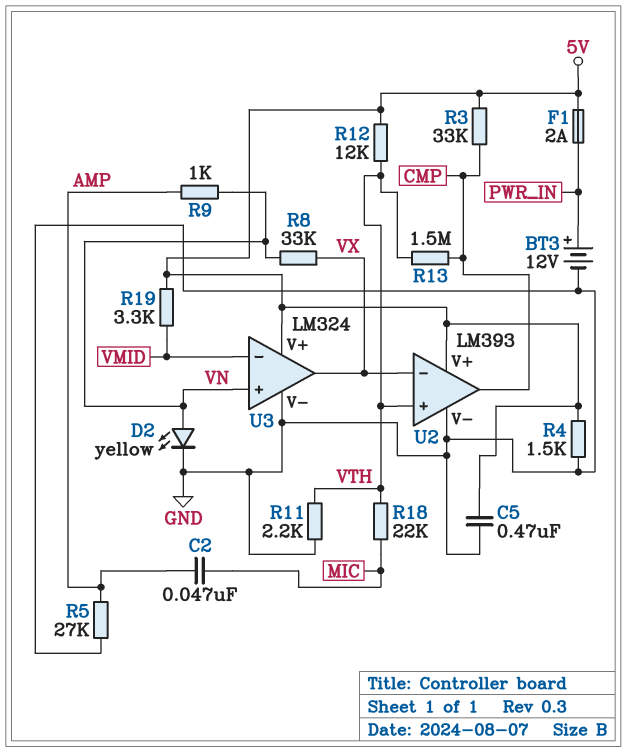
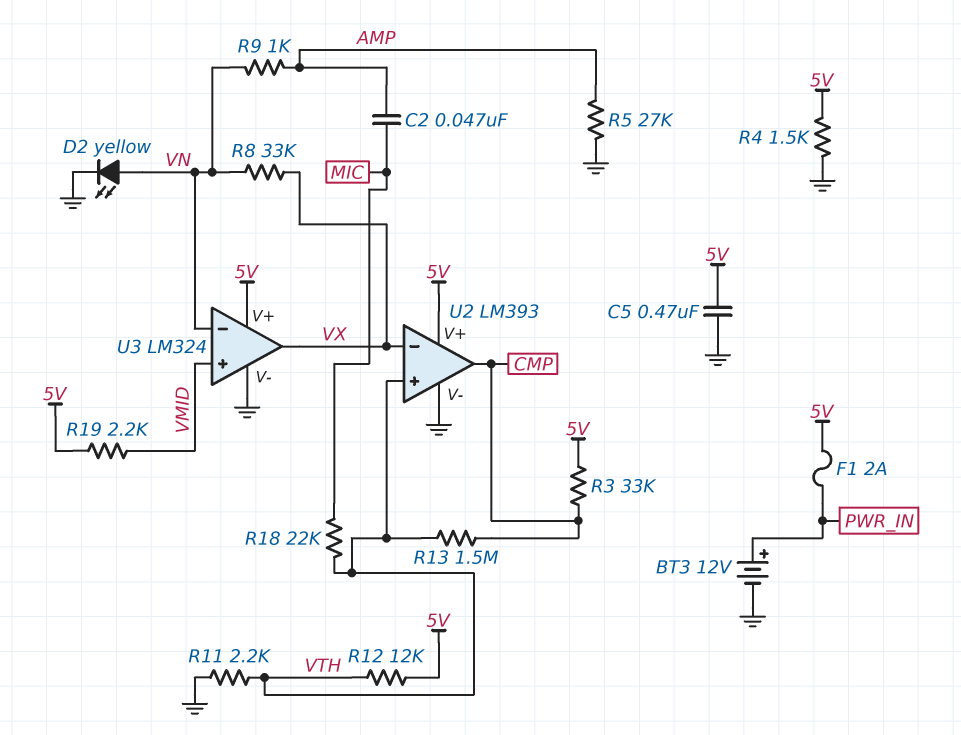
R19: 3.3k (5V, VMID) -> 2.2k (5V, VMID)
U3 pin in+: VN -> VMID
U3 pin in-: VMID -> VN

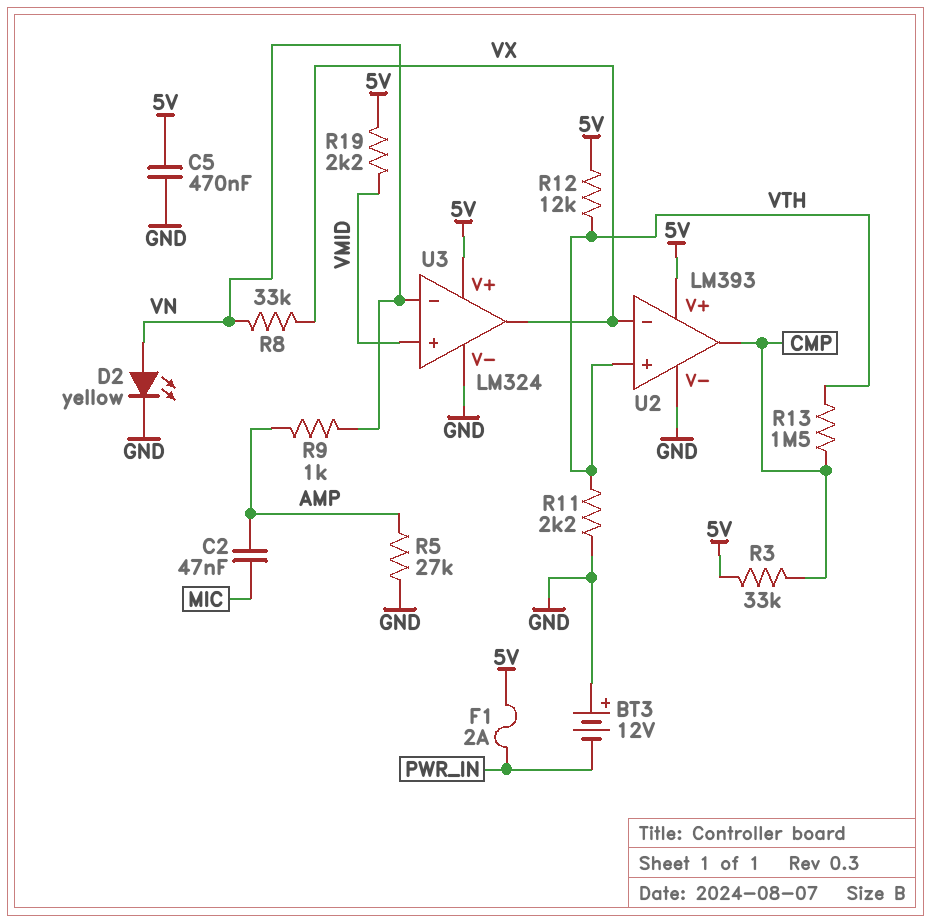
BT3: 12V (plus PWR_IN, minus GND) -> 12V (plus GND, minus PWR_IN)
R4: 1.5k (5V, GND) -> none
R18: 22k (MIC, VTH) -> none

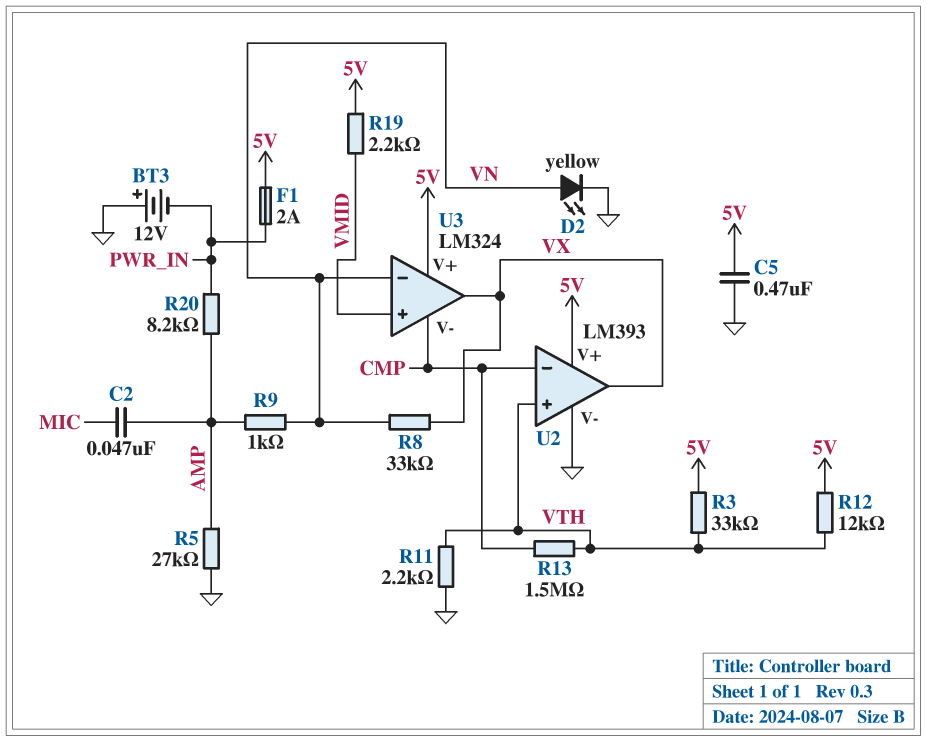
R3: 33k (5V, CMP) -> 33k (5V, VTH)
R20: none -> 8.2k (AMP, PWR_IN)
U2 pin in-: VX -> CMP
U2 pin out: CMP -> VX
U3 pin V-: GND -> CMP

